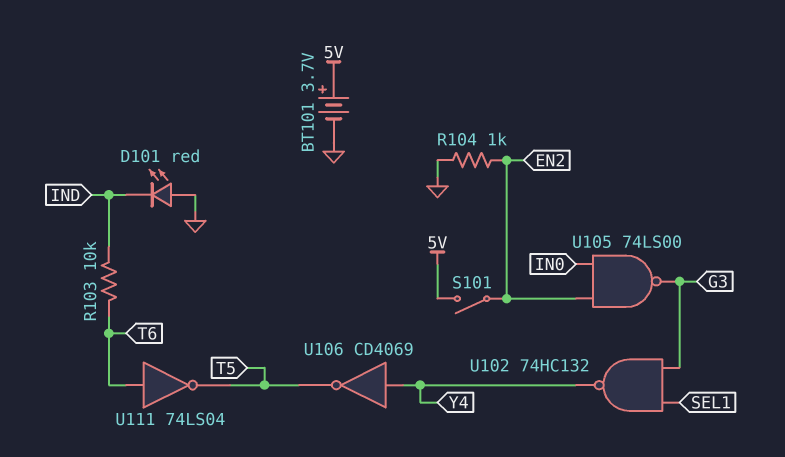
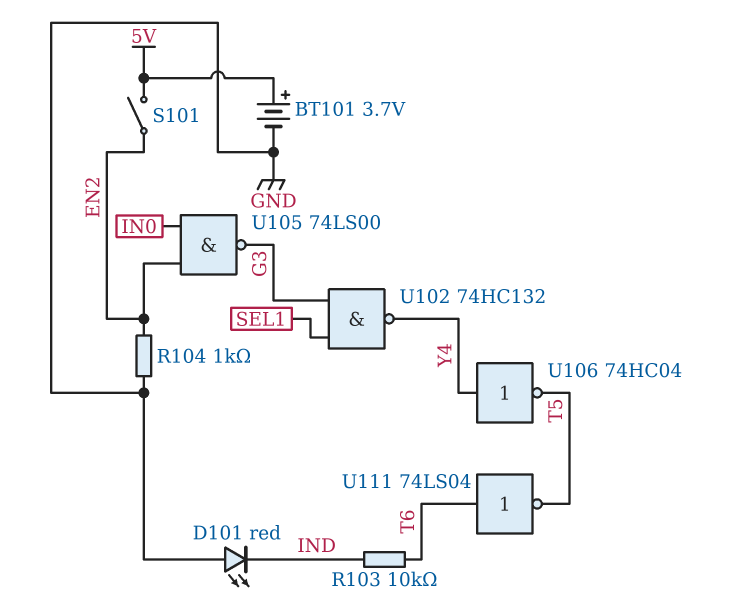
U106: NOT CD4069 (in Y4, out T5) -> NOT 74HC04 (in Y4, out T5)

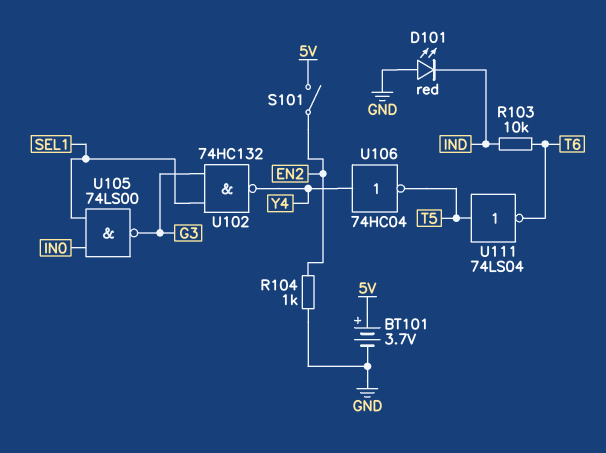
U105: NAND 74LS00 (in EN2, in IN0, out G3) -> NAND 74LS00 (in IN0, in SEL1, out G3)
U111: NOT 74LS04 (in T6, out T5) -> NOT 74LS04 (in T5, out T6)

